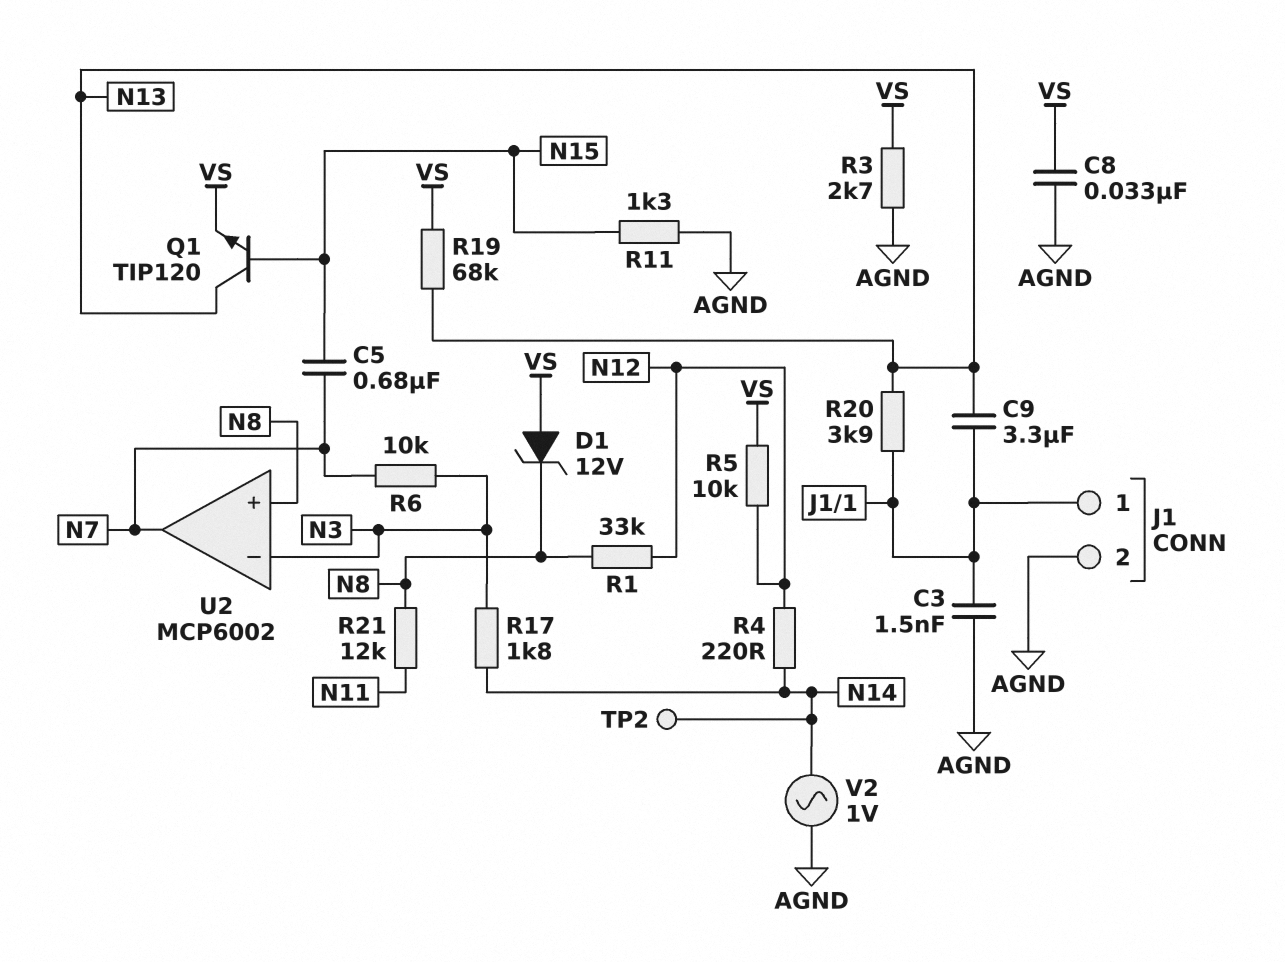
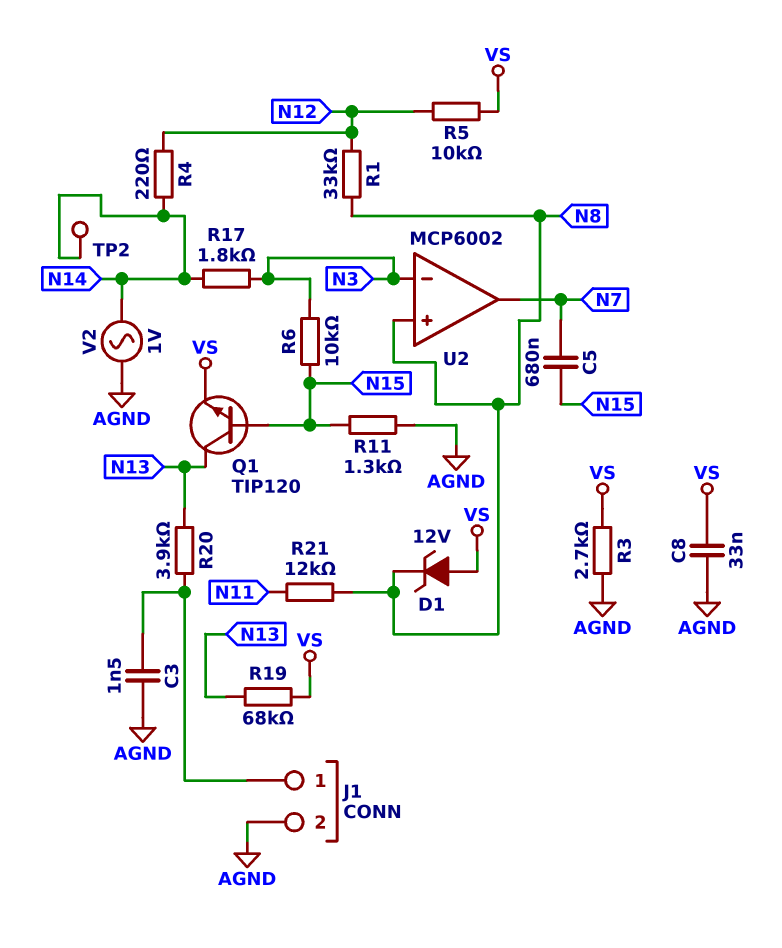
C9: 3.3uF (J1/1, N13) -> none
R6: 10k (N3, N7) -> 10k (N3, N15)

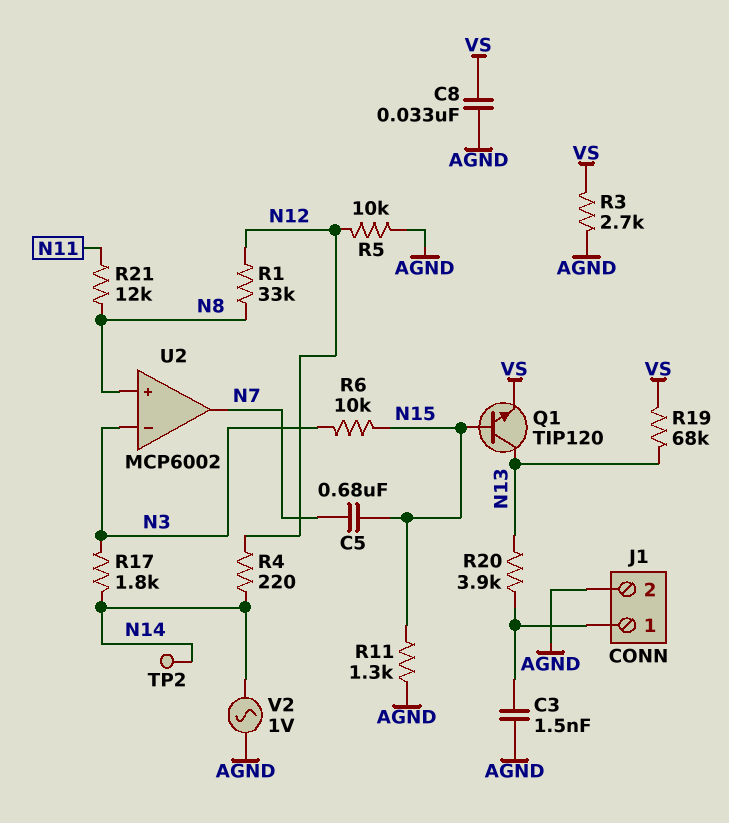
D1: zener 12V (A VS, K N8) -> none
R5: 10k (N12, VS) -> 10k (AGND, N12)

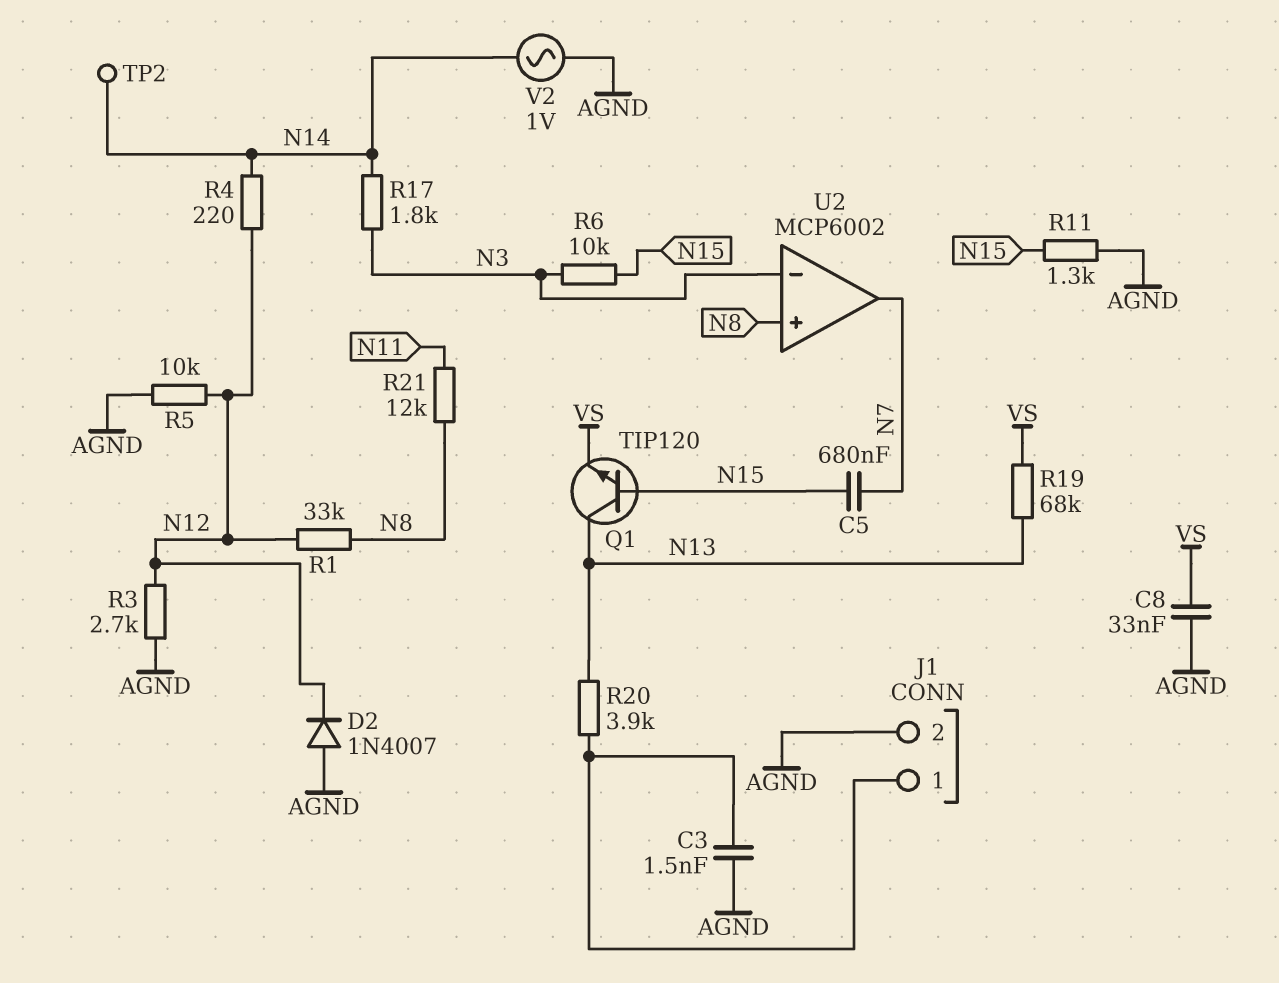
D2: none -> diode 1N4007 (A AGND, K N12)
R3: 2.7k (AGND, VS) -> 2.7k (AGND, N12)

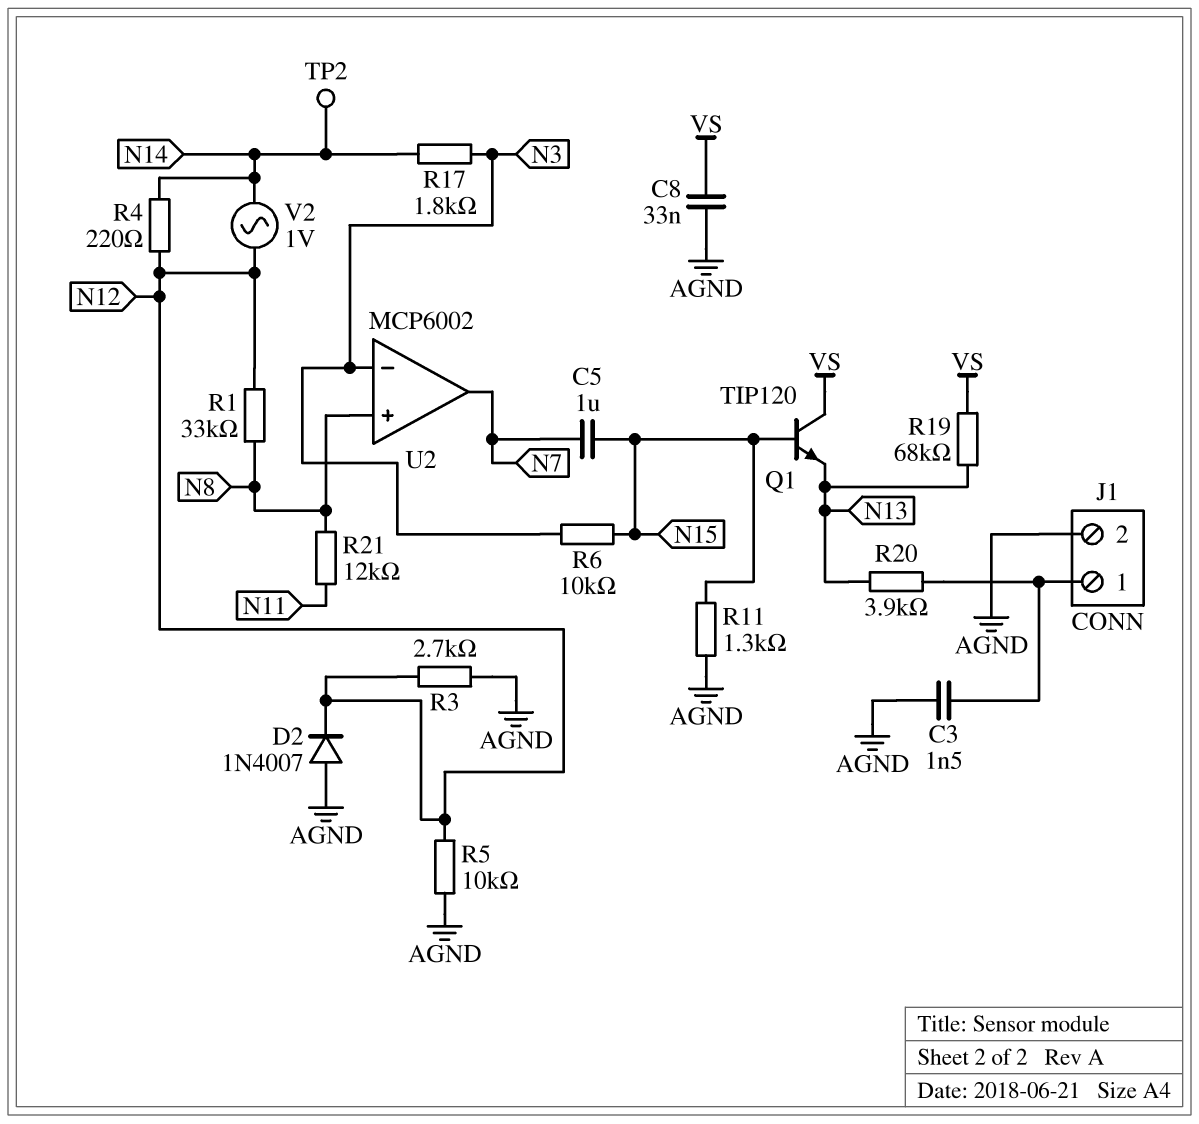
C5: 680nF (N7, N15) -> 1uF (N7, N15)
Q1: NPN TIP120 (B N15, C N13, E VS) -> NPN TIP120 (B N15, C VS, E N13)
V2: AC 1V (AGND, N14) -> AC 1V (N12, N14)

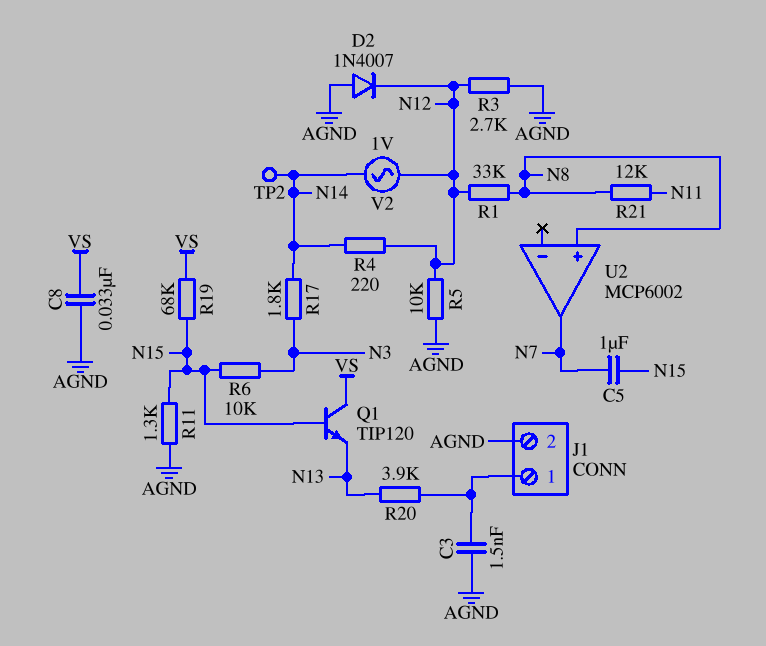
R19: 68k (N13, VS) -> 68k (N15, VS)
U2 pin in-: N3 -> none

